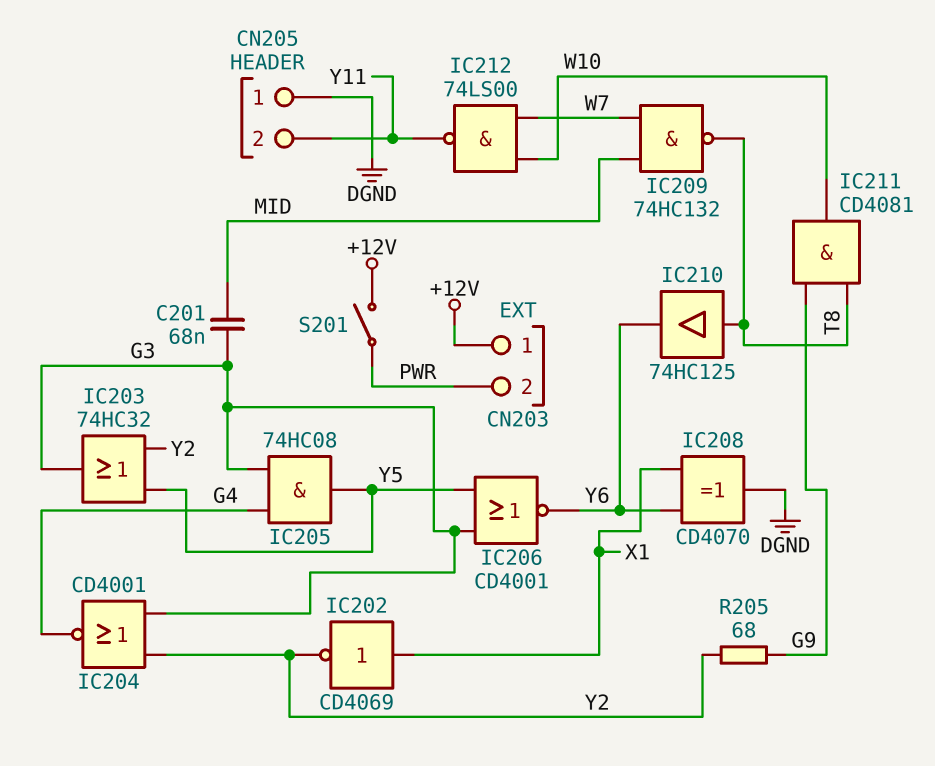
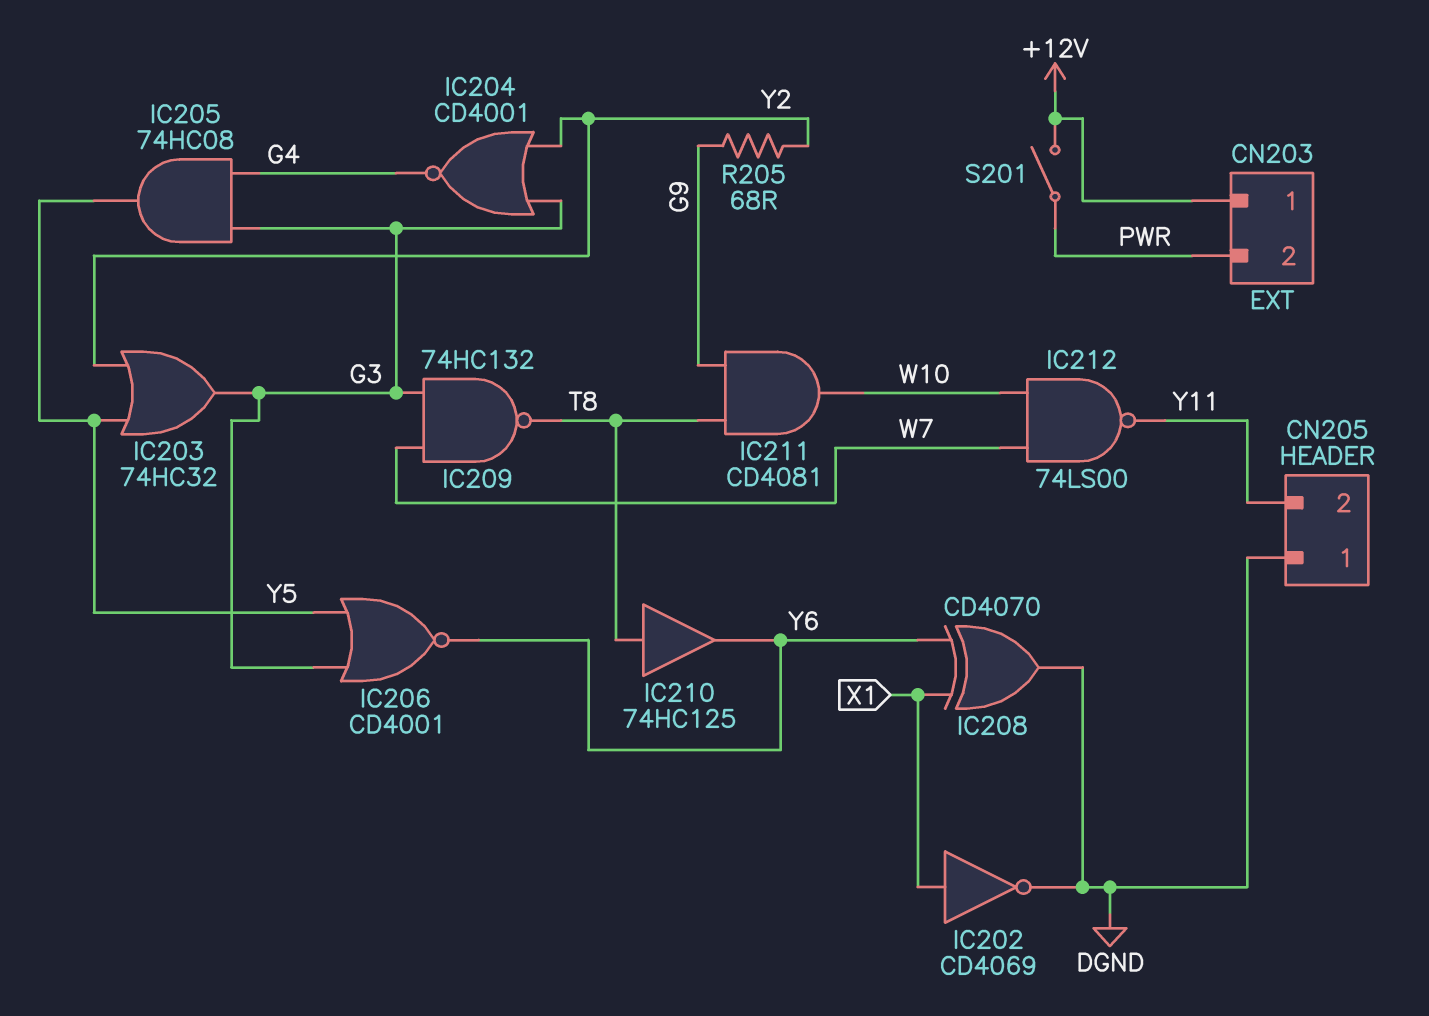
C201: 68nF (G3, MID) -> none
IC202: NOT CD4069 (in X1, out Y2) -> NOT CD4069 (in X1, out DGND)
IC209: NAND 74HC132 (in MID, in W7, out T8) -> NAND 74HC132 (in G3, in W7, out T8)

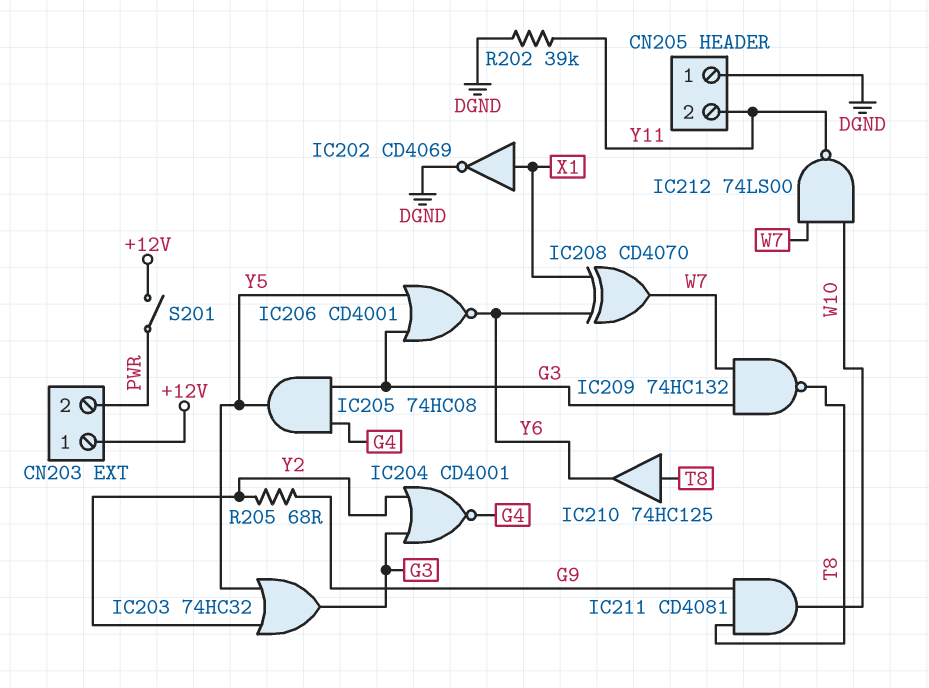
IC208: XOR CD4070 (in X1, in Y6, out DGND) -> XOR CD4070 (in X1, in Y6, out W7)
R202: none -> 39k (DGND, Y11)

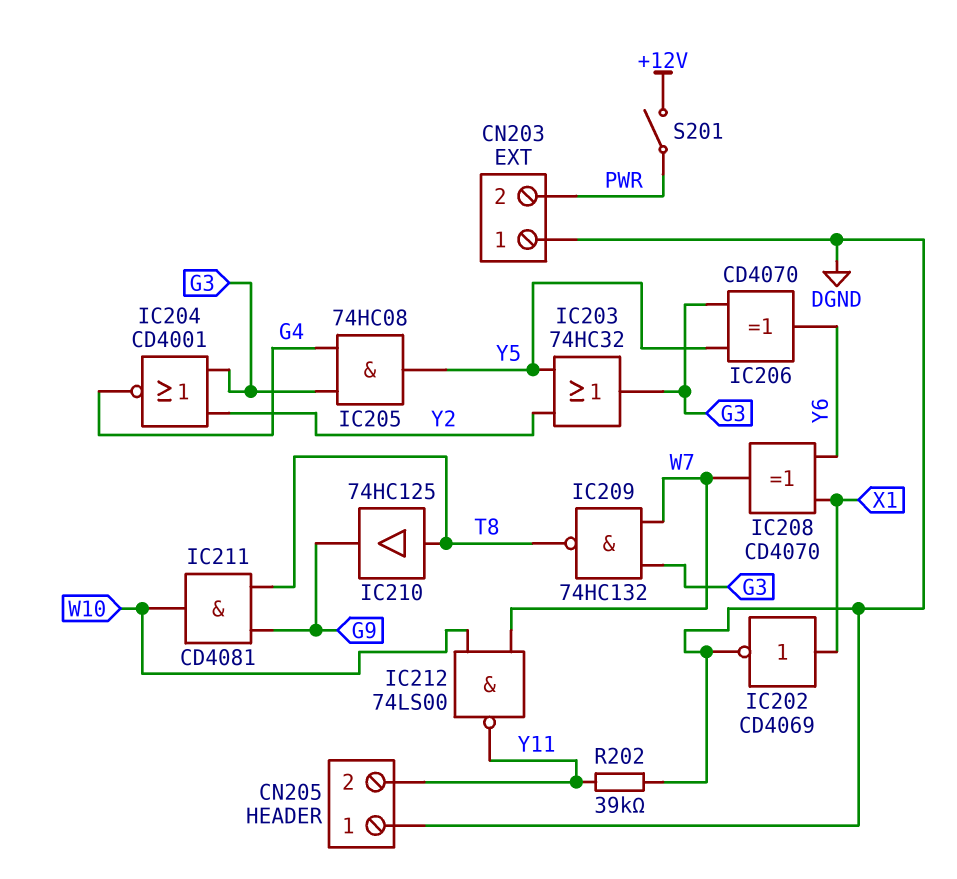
CN203 pin 1: +12V -> DGND
IC206: NOR CD4001 (in G3, in Y5, out Y6) -> XOR CD4070 (in G3, in Y5, out Y6)
IC210: buffer 74HC125 (in T8, out Y6) -> buffer 74HC125 (in T8, out G9)
R205: 68 (G9, Y2) -> none

